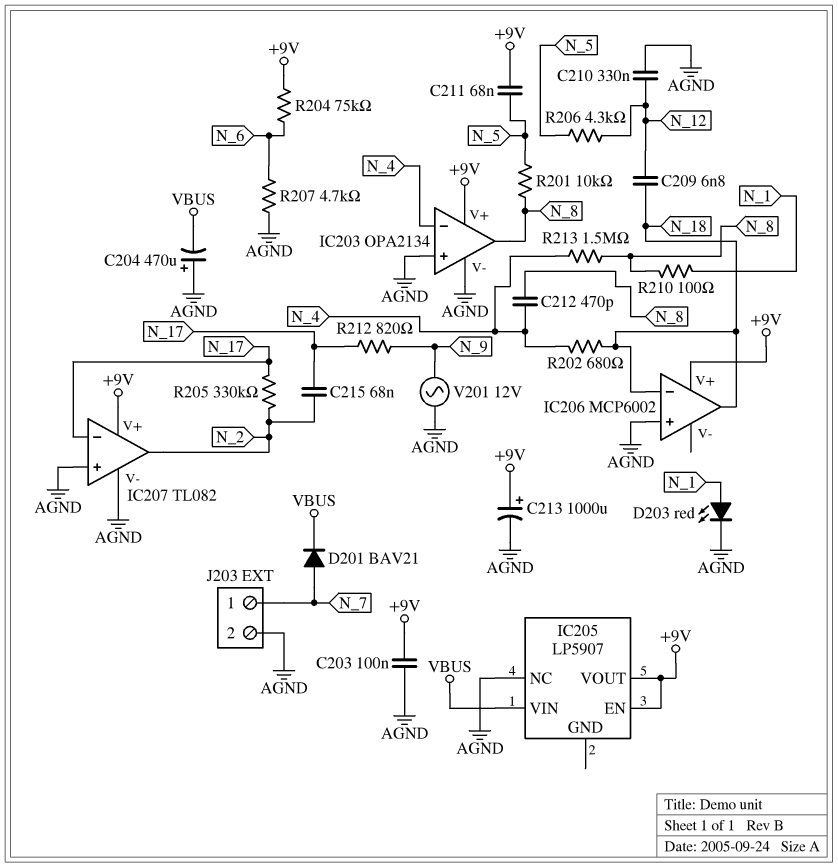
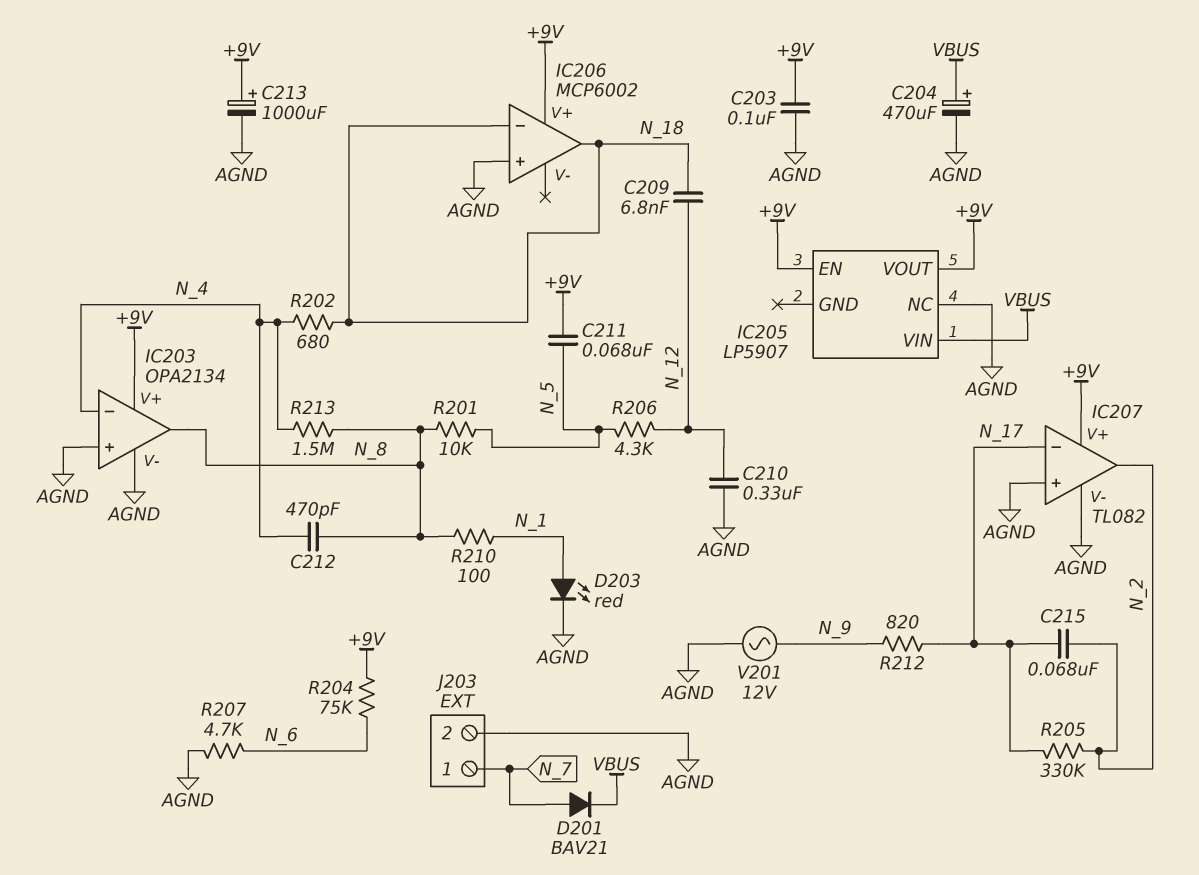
C204: 470uF (plus AGND, minus VBUS) -> 470uF (plus VBUS, minus AGND)

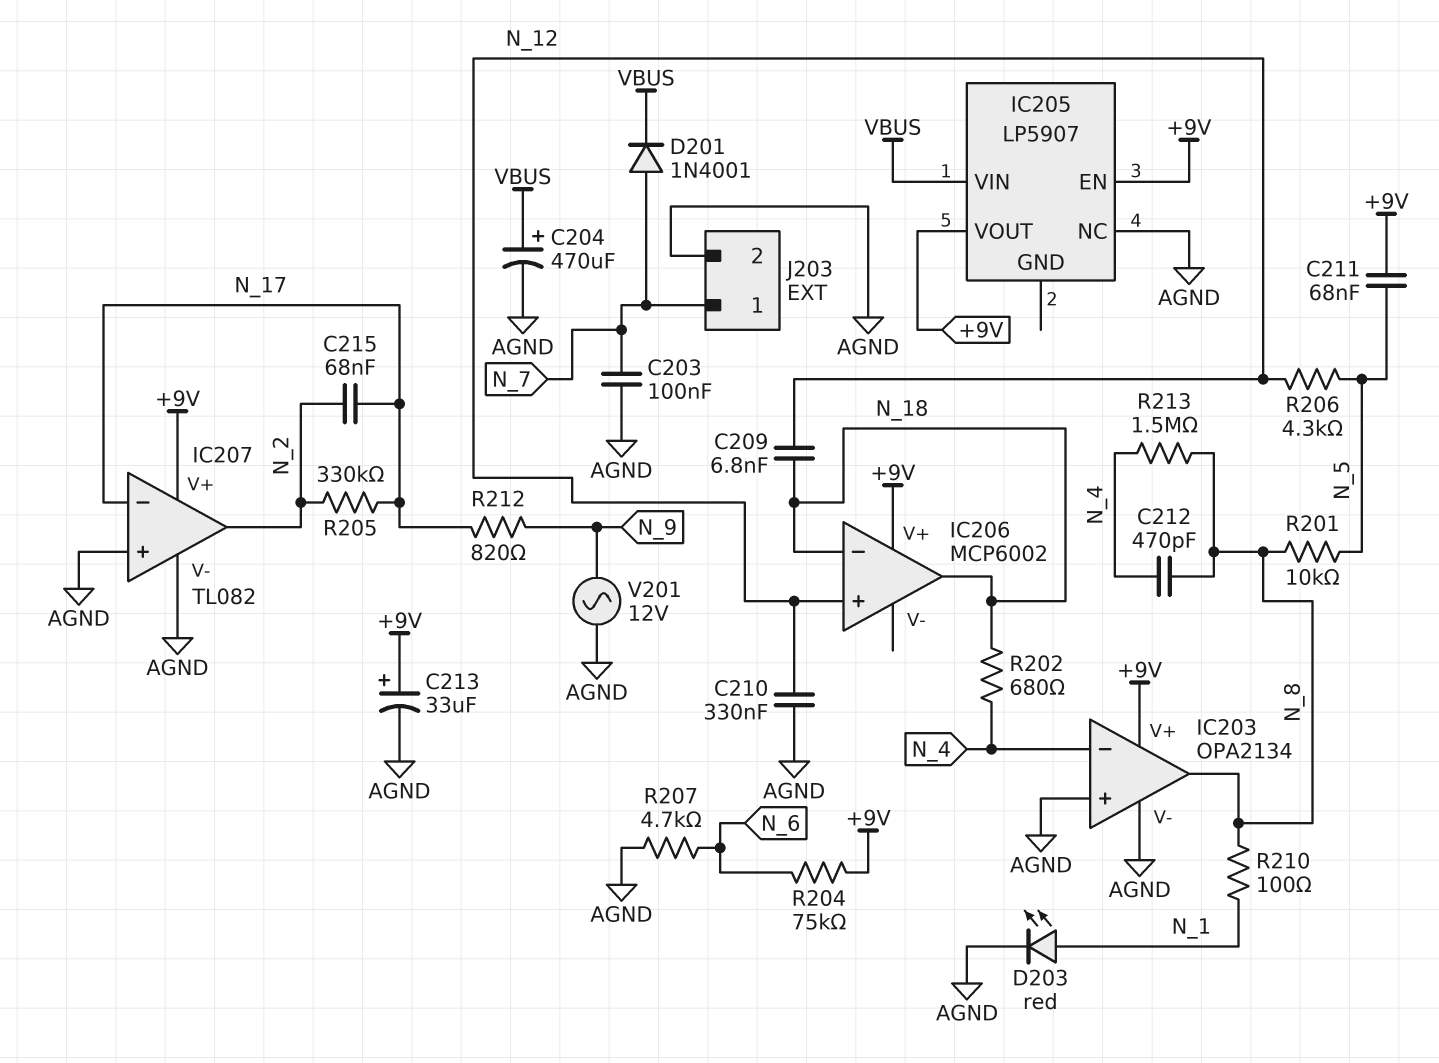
C203: 100nF (+9V, AGND) -> 100nF (AGND, N_7)
C213: 1000uF (plus +9V, minus AGND) -> 33uF (plus +9V, minus AGND)
D201: diode BAV21 (A N_7, K VBUS) -> diode 1N4001 (A N_7, K VBUS)
IC206 pin in+: AGND -> N_12

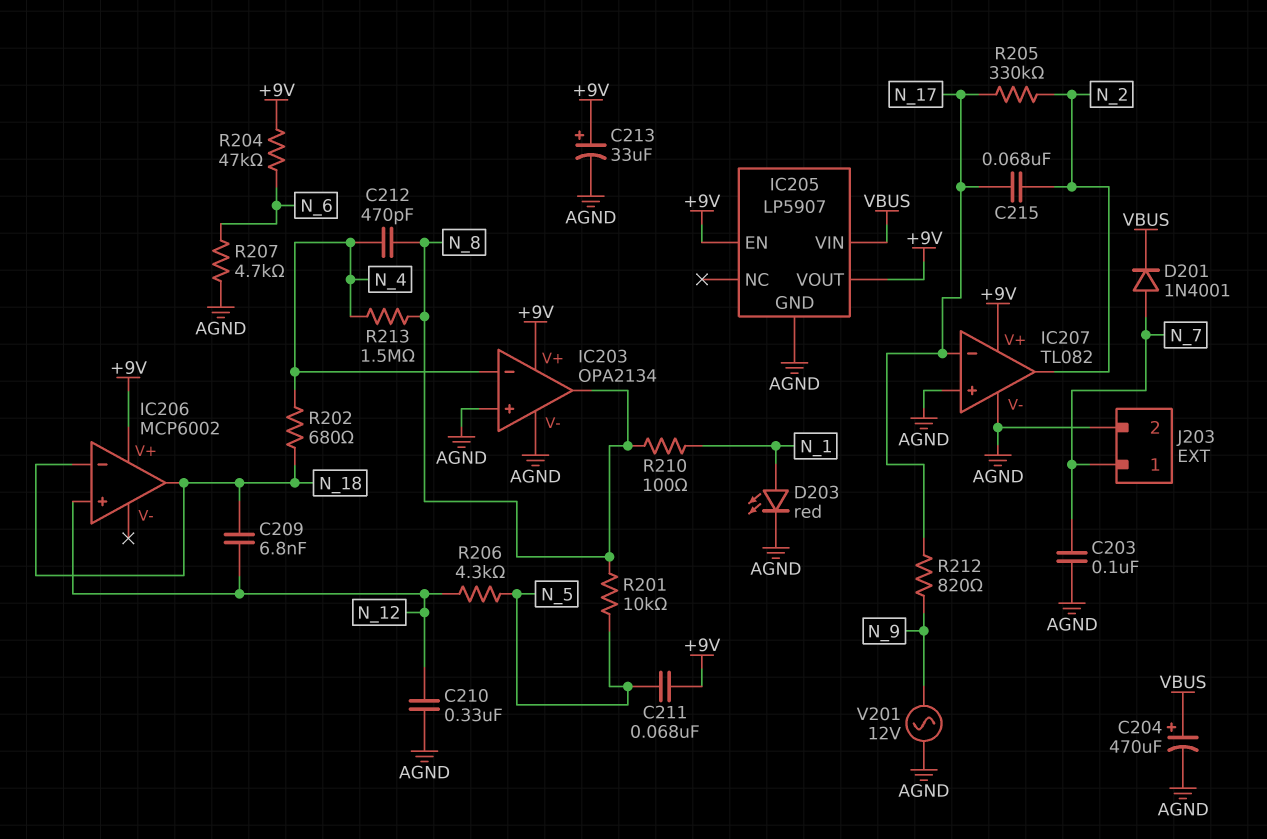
IC205 pin GND: none -> AGND
IC205 pin NC: AGND -> none
R204: 75k (+9V, N_6) -> 47k (+9V, N_6)

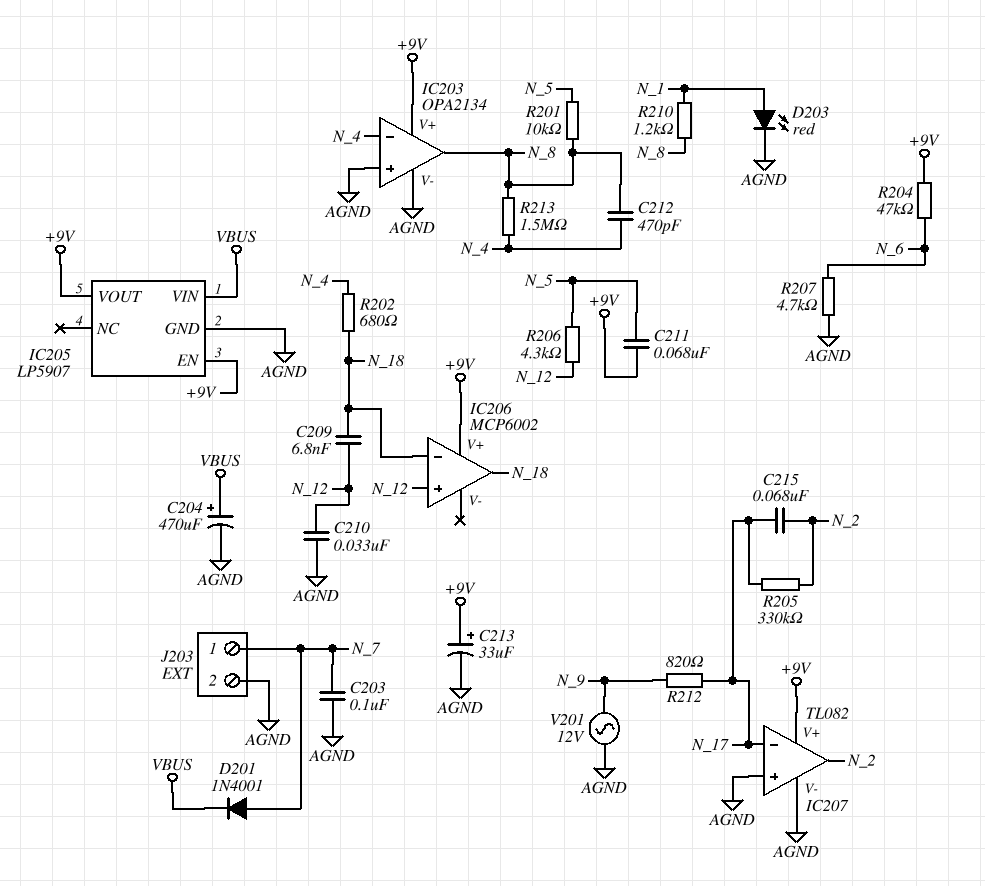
C210: 330nF (AGND, N_12) -> 33nF (AGND, N_12)
R210: 100 (N_1, N_8) -> 1.2k (N_1, N_8)

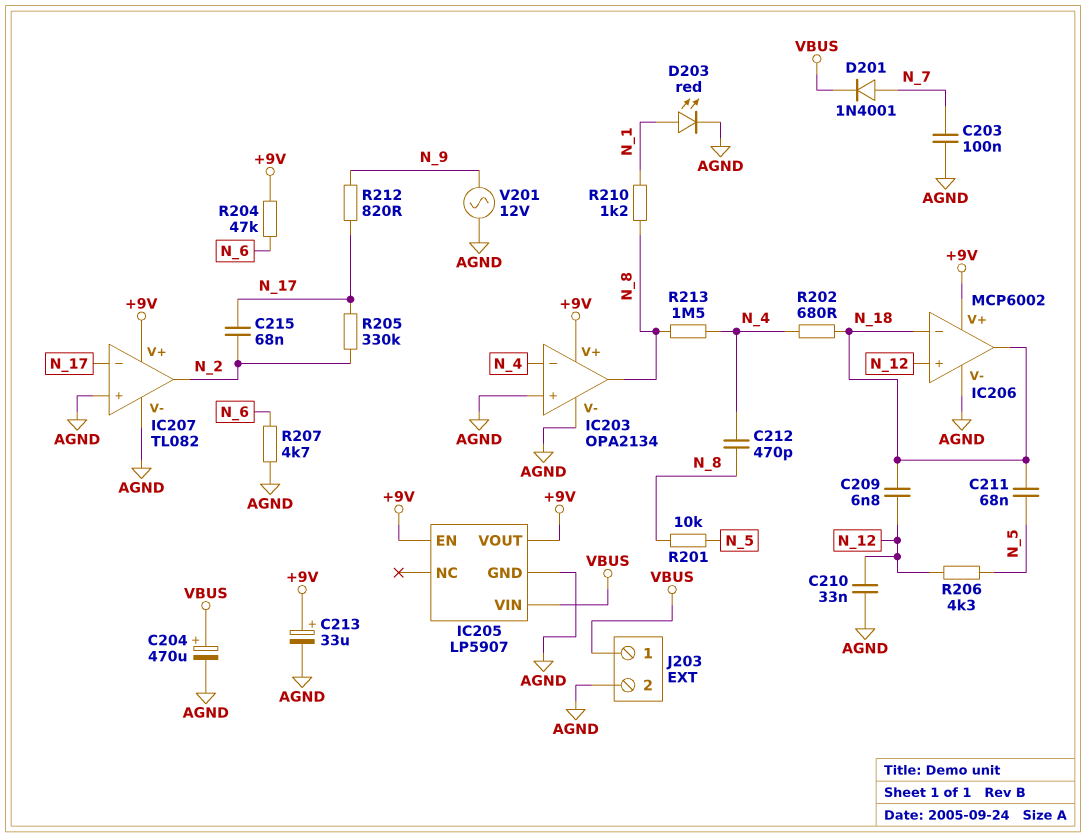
C211: 68nF (+9V, N_5) -> 68nF (N_5, N_18)
IC206 pin V-: none -> AGND
J203 pin 1: N_7 -> VBUS

